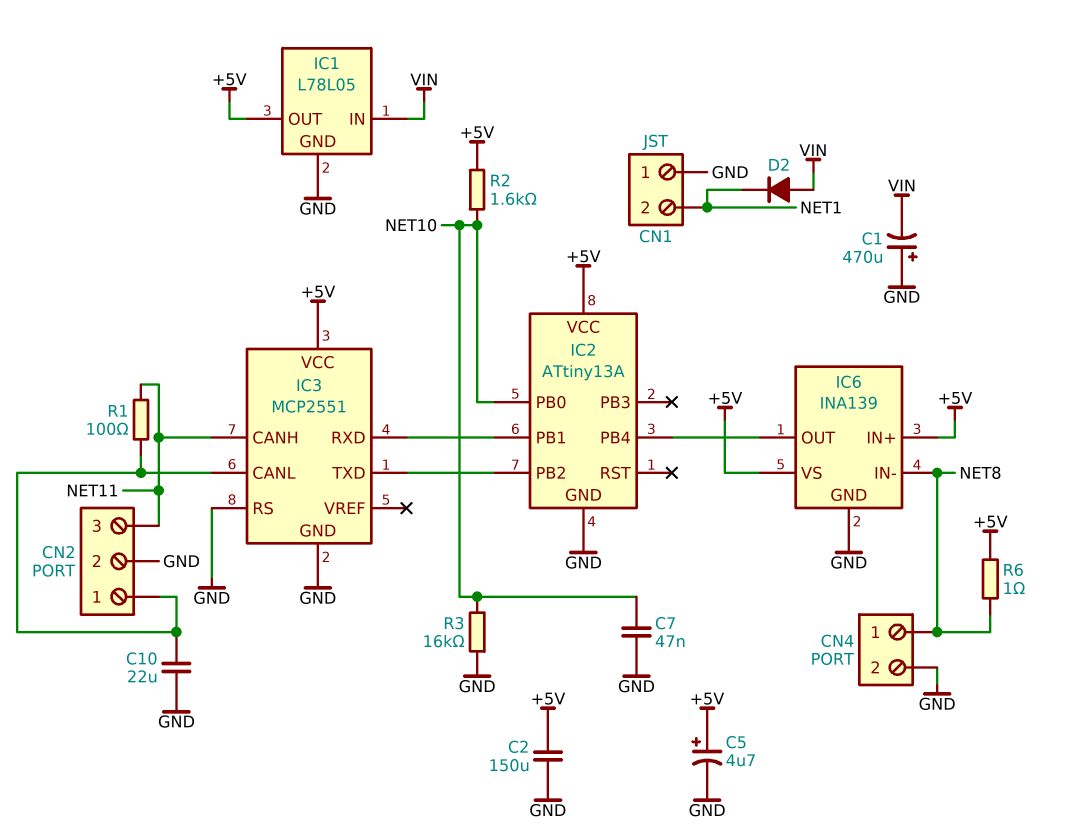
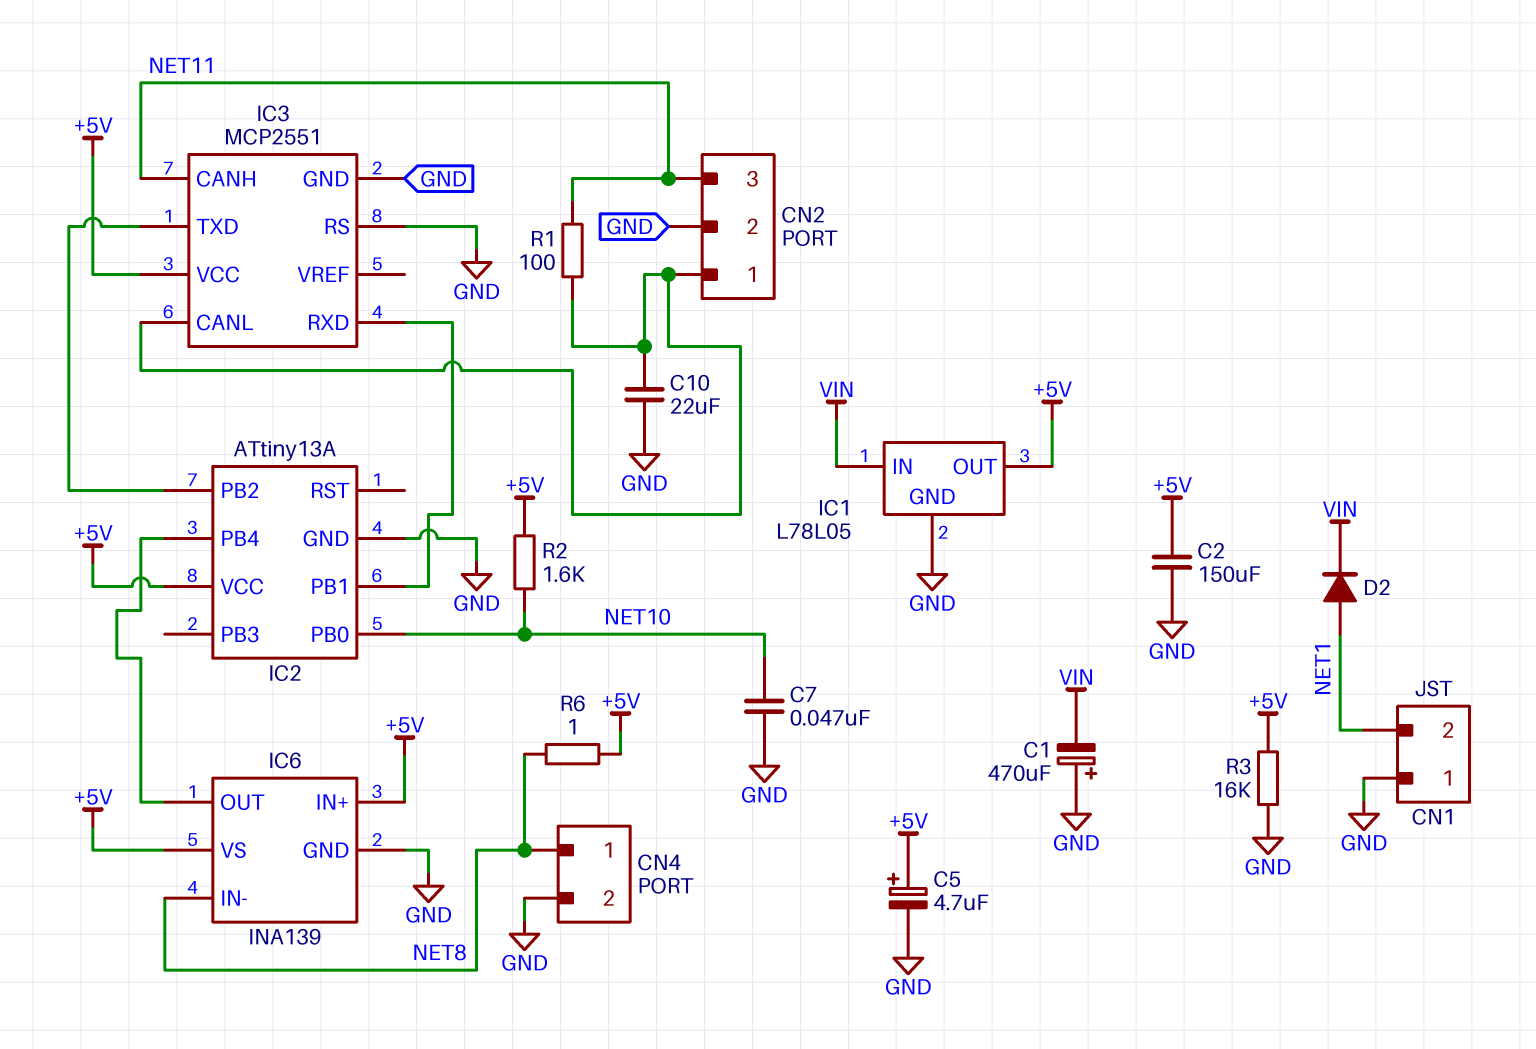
D2: diode (A VIN, K NET1) -> diode (A NET1, K VIN)
R3: 16k (GND, NET10) -> 16k (+5V, GND)

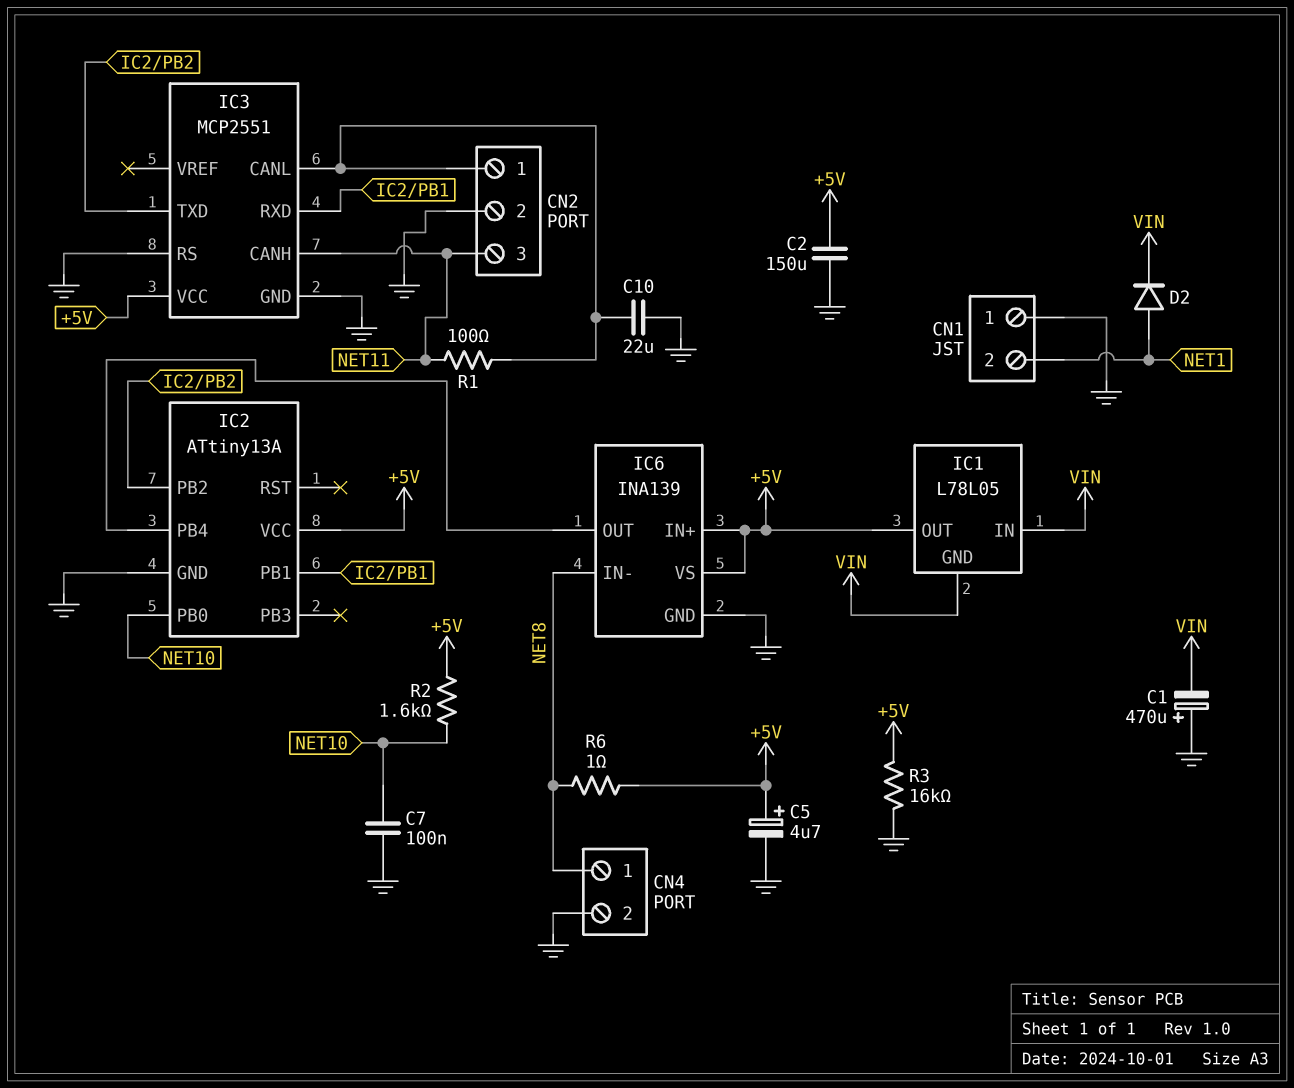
C7: 47nF (GND, NET10) -> 100nF (GND, NET10)
IC1 pin GND: GND -> VIN

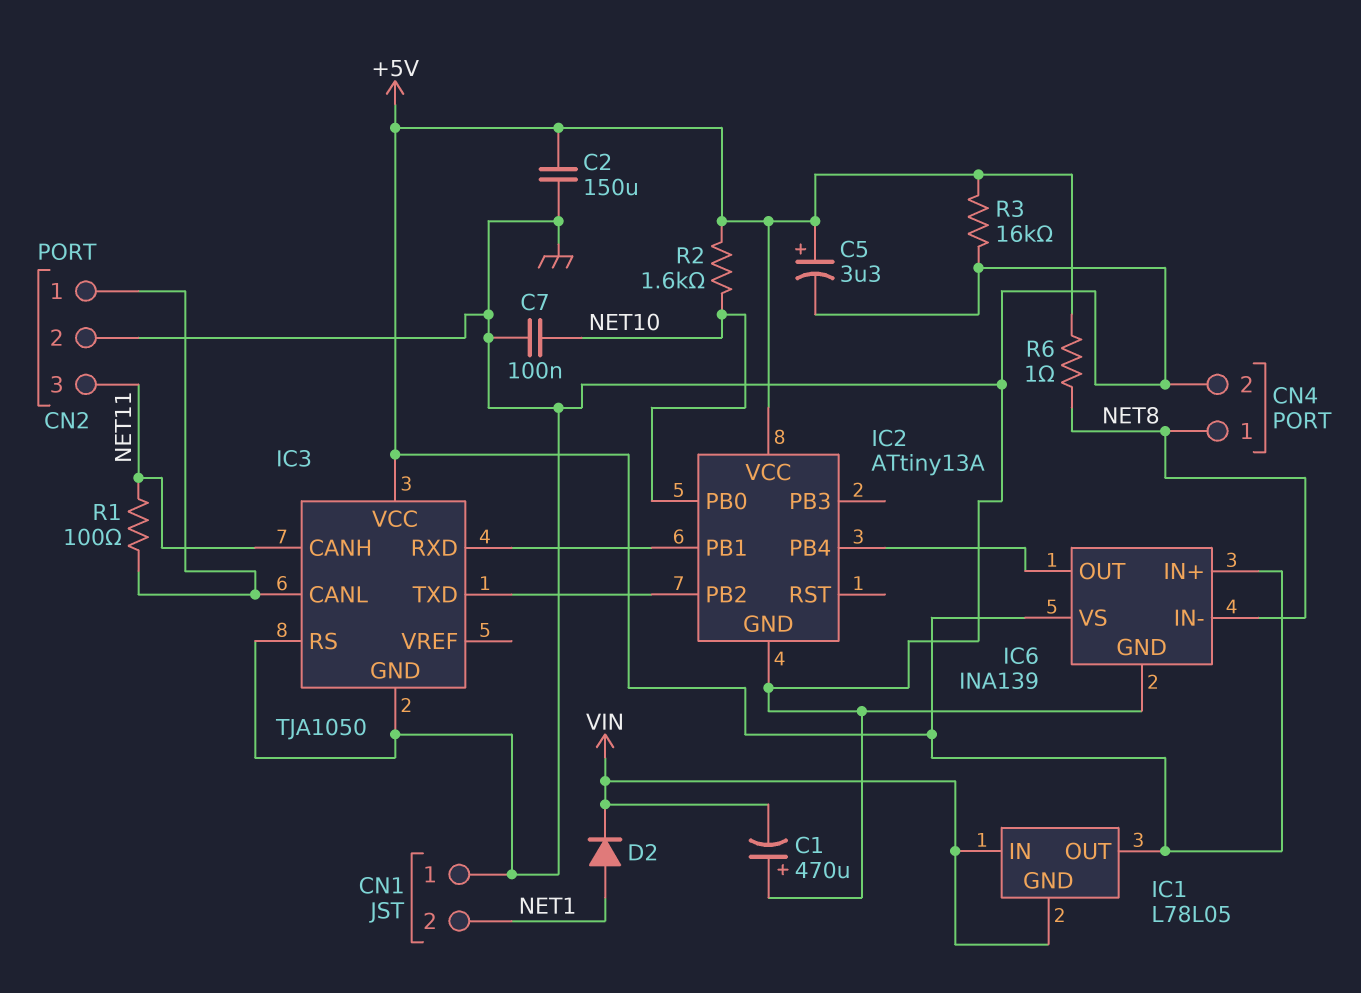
C5: 4.7uF (plus +5V, minus GND) -> 3.3uF (plus +5V, minus GND)
C10: 22uF (CN2/1, GND) -> none
IC3: MCP2551 -> TJA1050

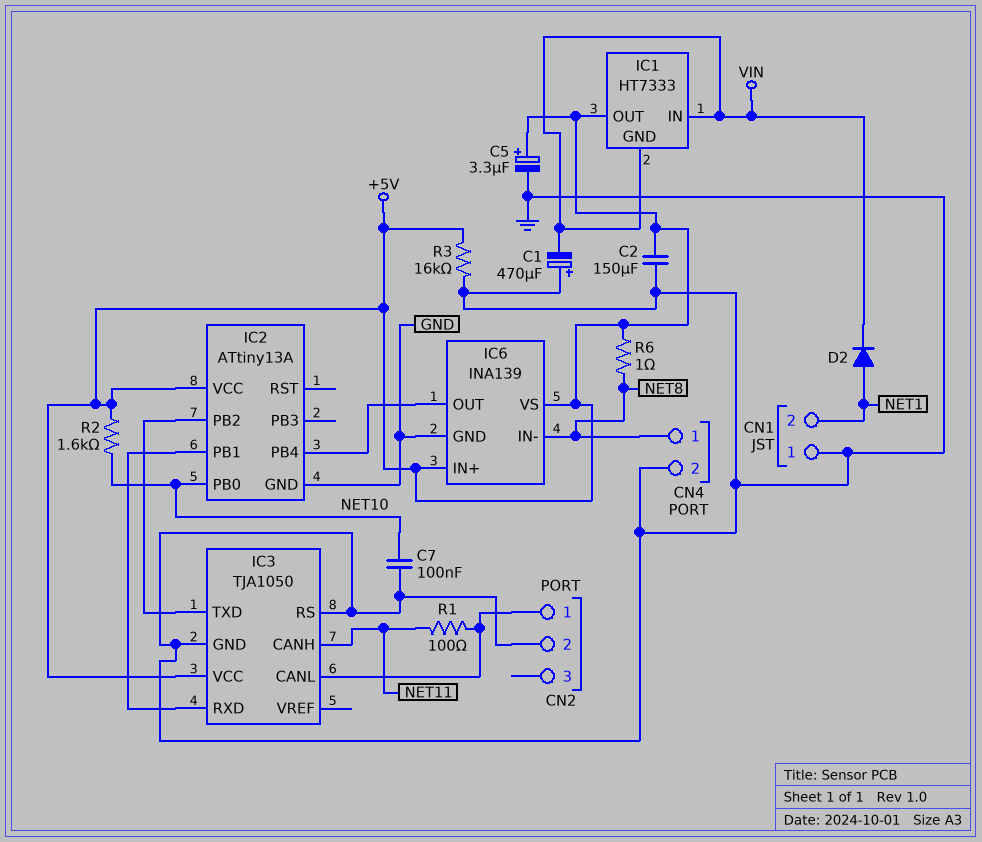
CN2 pin 3: NET11 -> none
IC1: L78L05 -> HT7333

